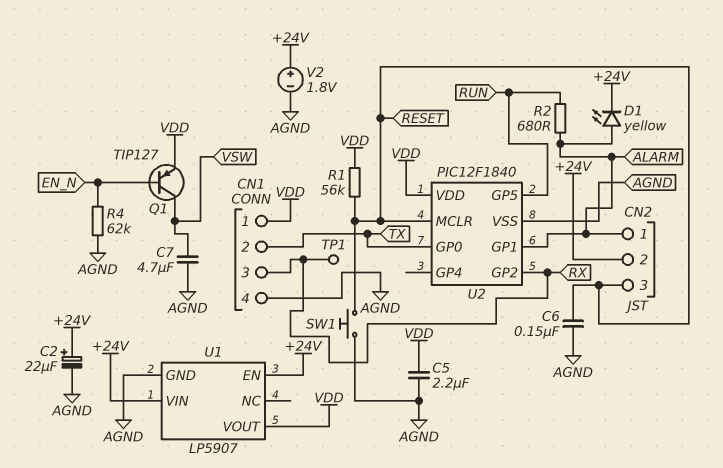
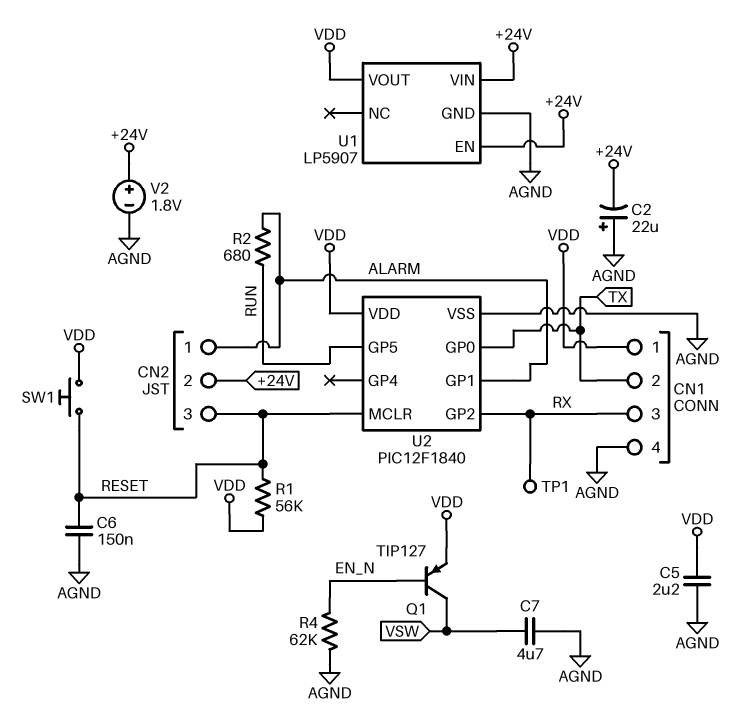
C2: 22uF (plus +24V, minus AGND) -> 22uF (plus AGND, minus +24V)
D1: LED yellow (A ALARM, K +24V) -> none
SW1: button (AGND, RESET) -> button (RESET, VDD)

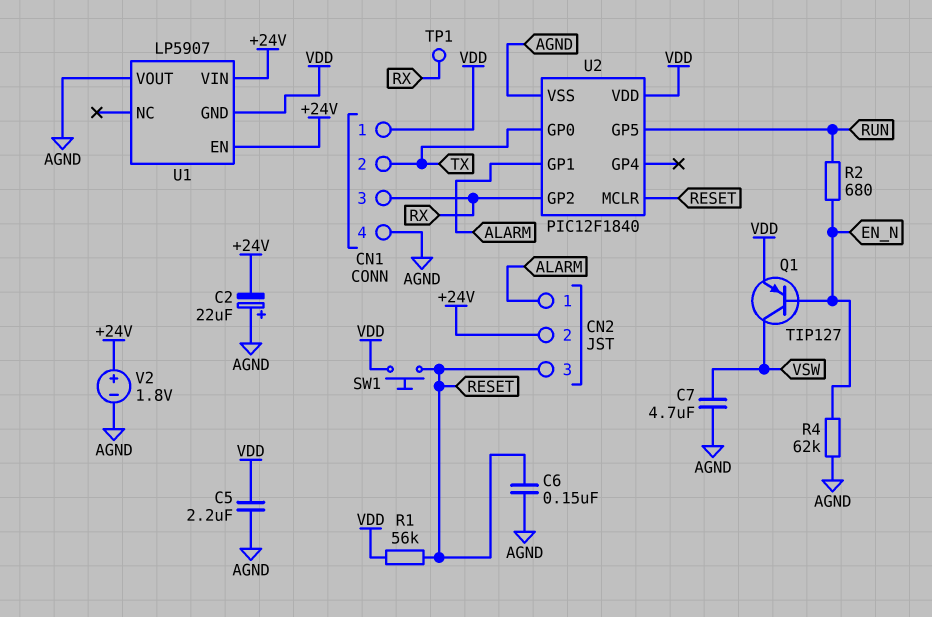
R2: 680 (ALARM, RUN) -> 680 (EN_N, RUN)
U1 pin GND: AGND -> VDD
U1 pin VOUT: VDD -> AGND

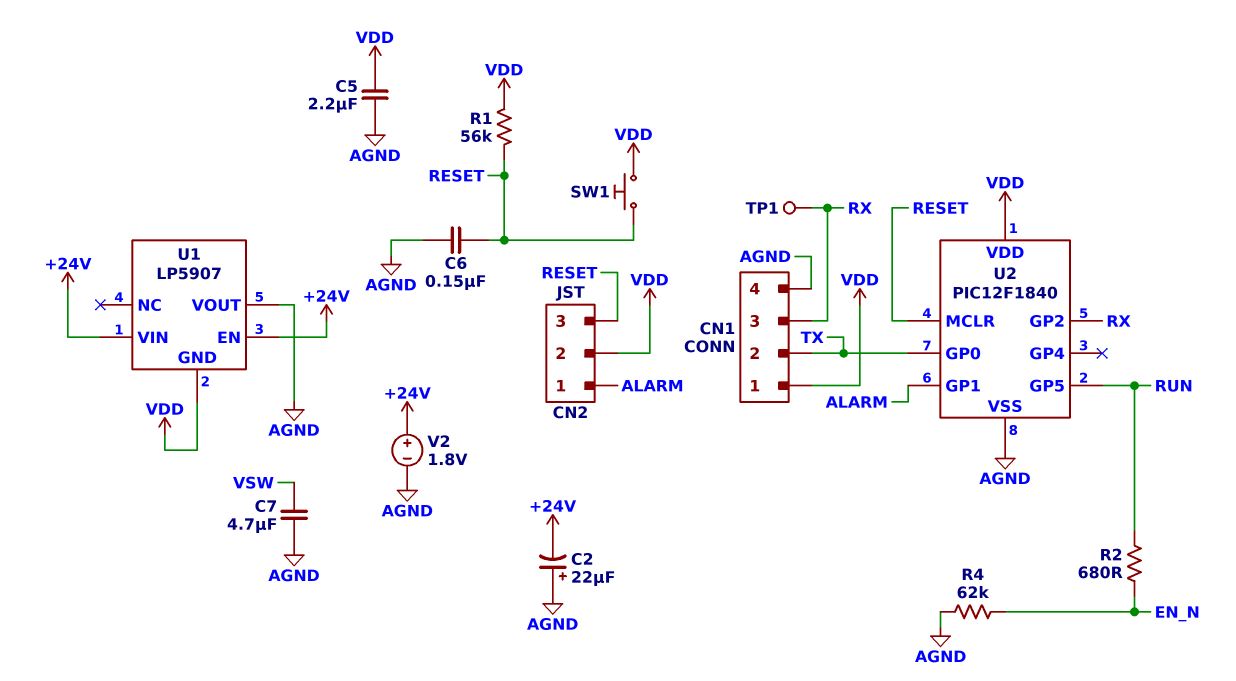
CN2 pin 2: +24V -> VDD
Q1: PNP TIP127 (B EN_N, C VSW, E VDD) -> none

